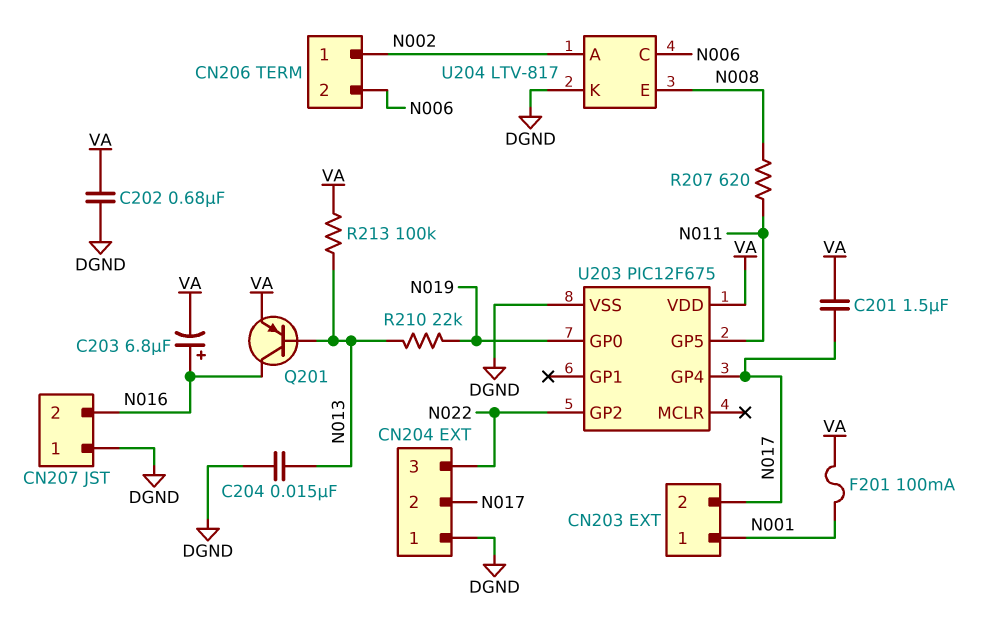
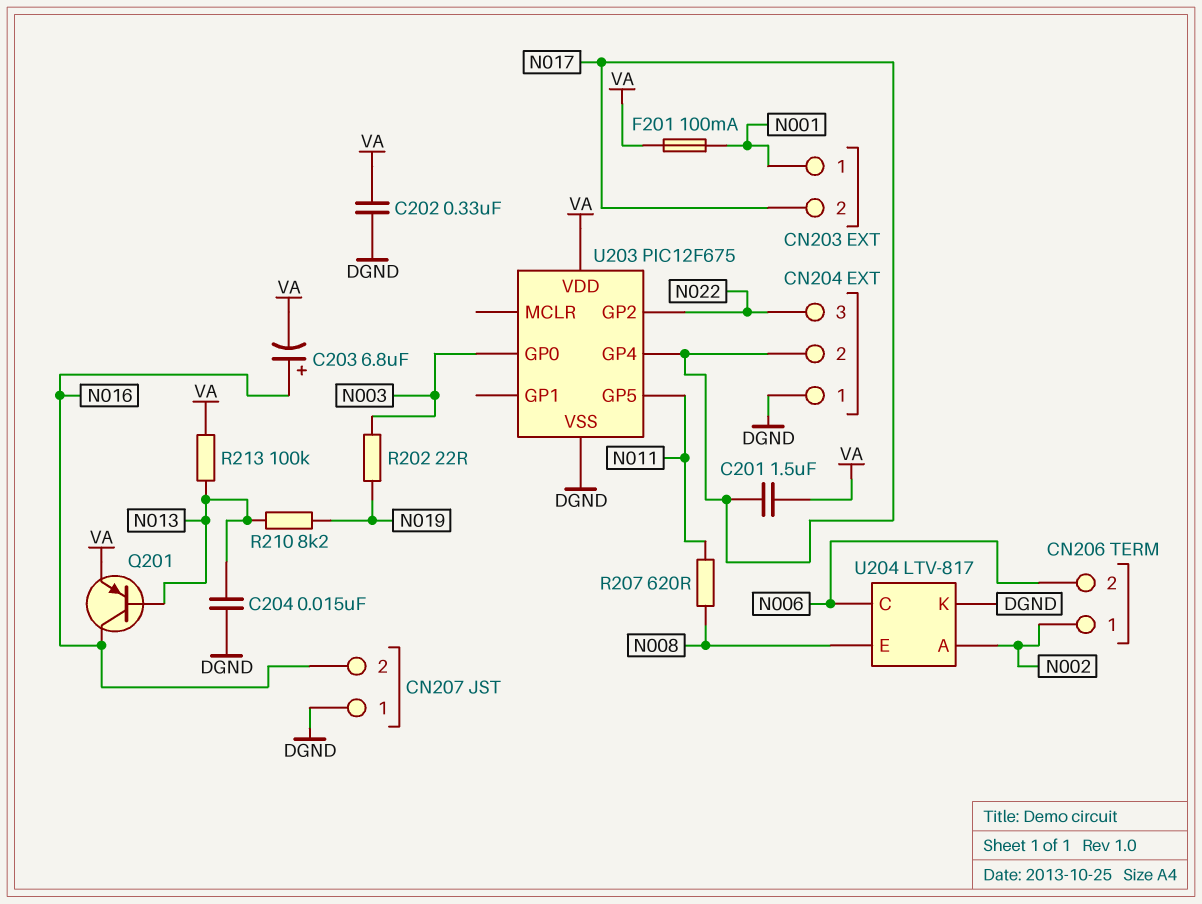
C202: 680nF (DGND, VA) -> 330nF (DGND, VA)
R202: none -> 22 (N003, N019)
R210: 22k (N013, N019) -> 8.2k (N013, N019)
U203 pin GP0: N019 -> N003

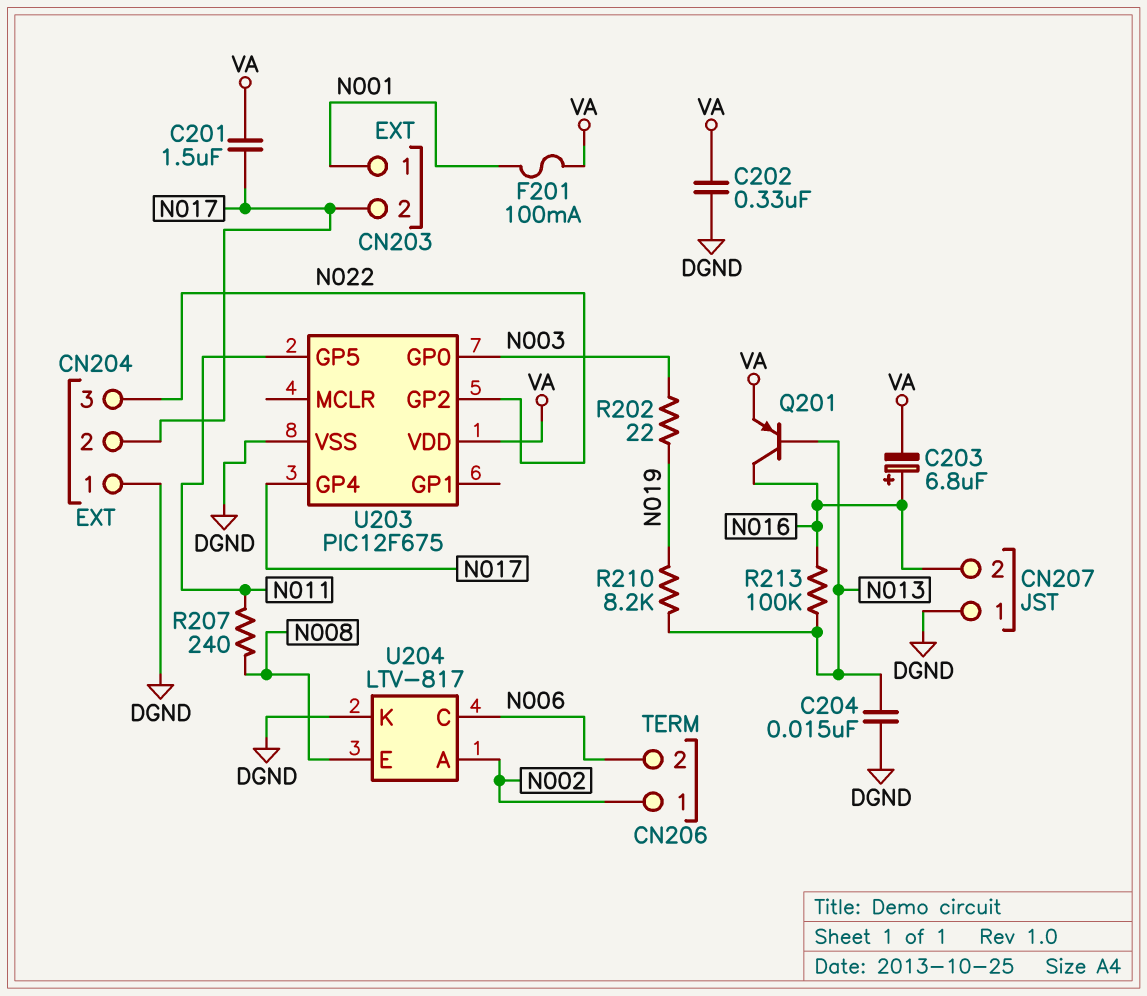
R207: 620 (N008, N011) -> 240 (N008, N011)
R213: 100k (N013, VA) -> 100k (N013, N016)

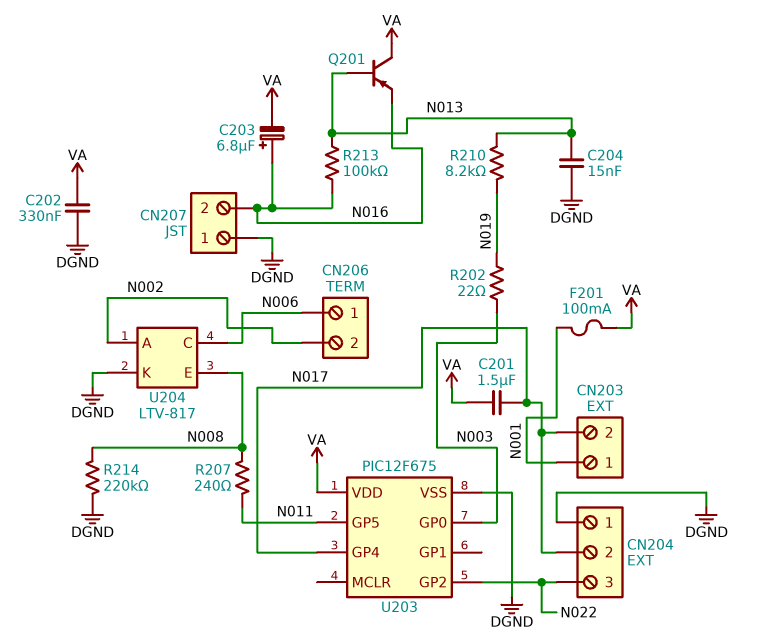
CN206 pin 1: N002 -> N006
CN206 pin 2: N006 -> N002
Q201: PNP (B N013, C N016, E VA) -> PNP (B N013, C VA, E N016)
R214: none -> 220k (DGND, N008)

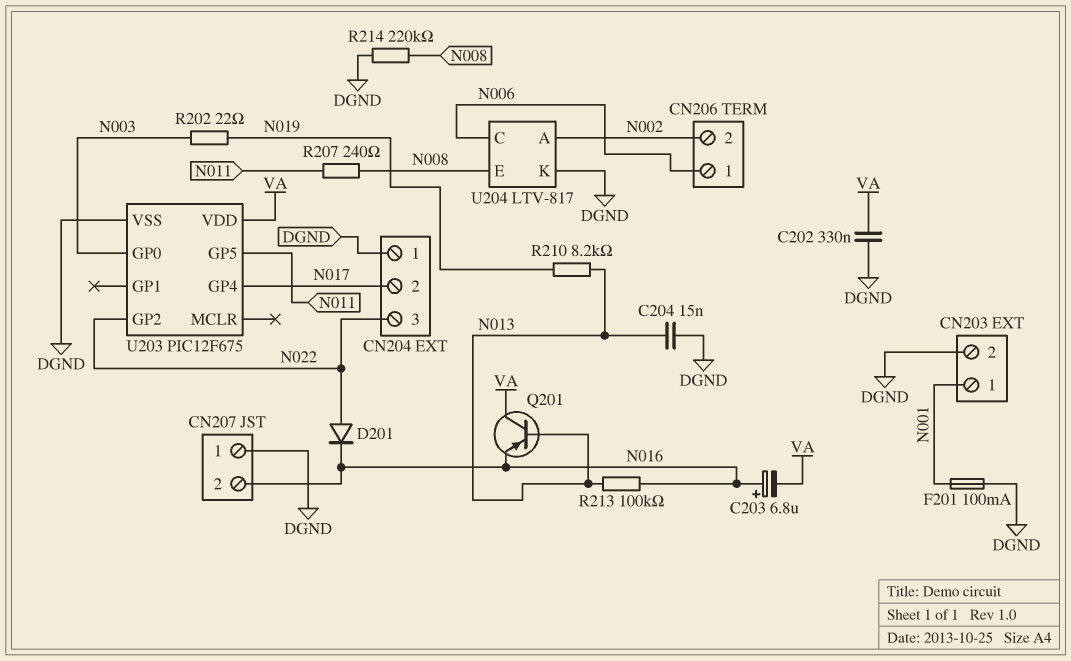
C201: 1.5uF (N017, VA) -> none
CN203 pin 2: N017 -> DGND
D201: none -> diode (A N022, K N016)
F201: 100mA (N001, VA) -> 100mA (DGND, N001)

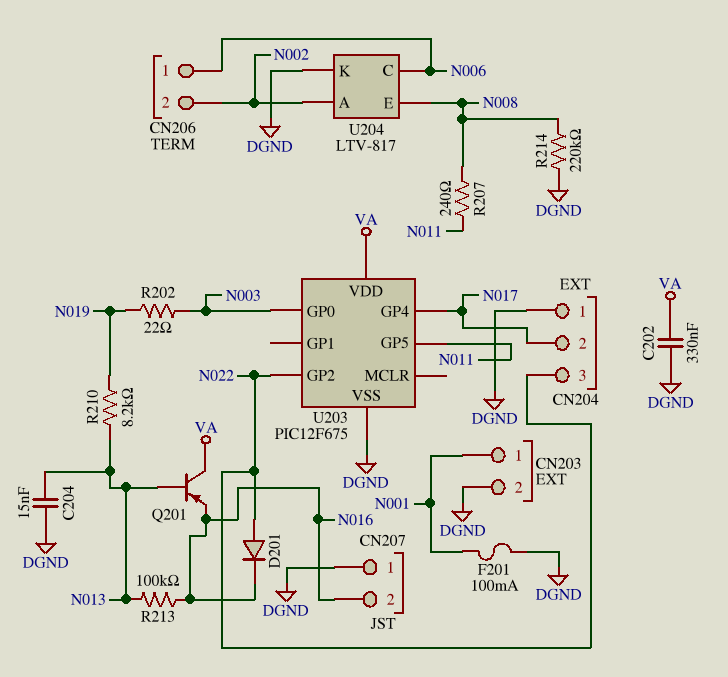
C203: 6.8uF (plus N016, minus VA) -> none

